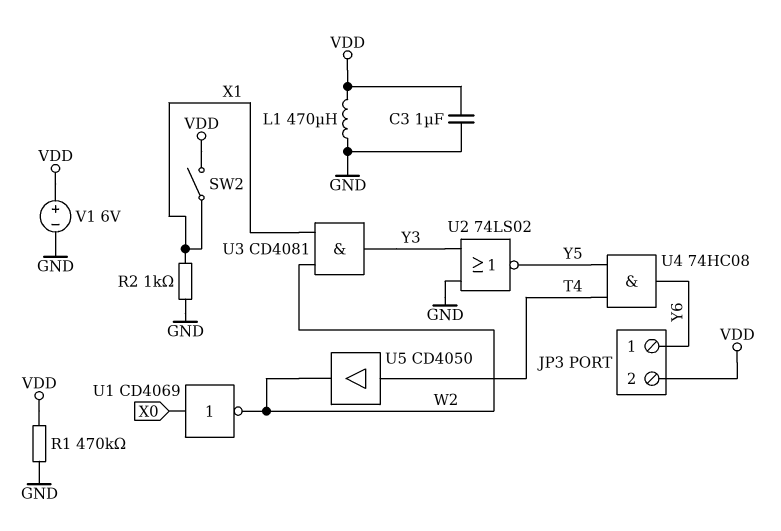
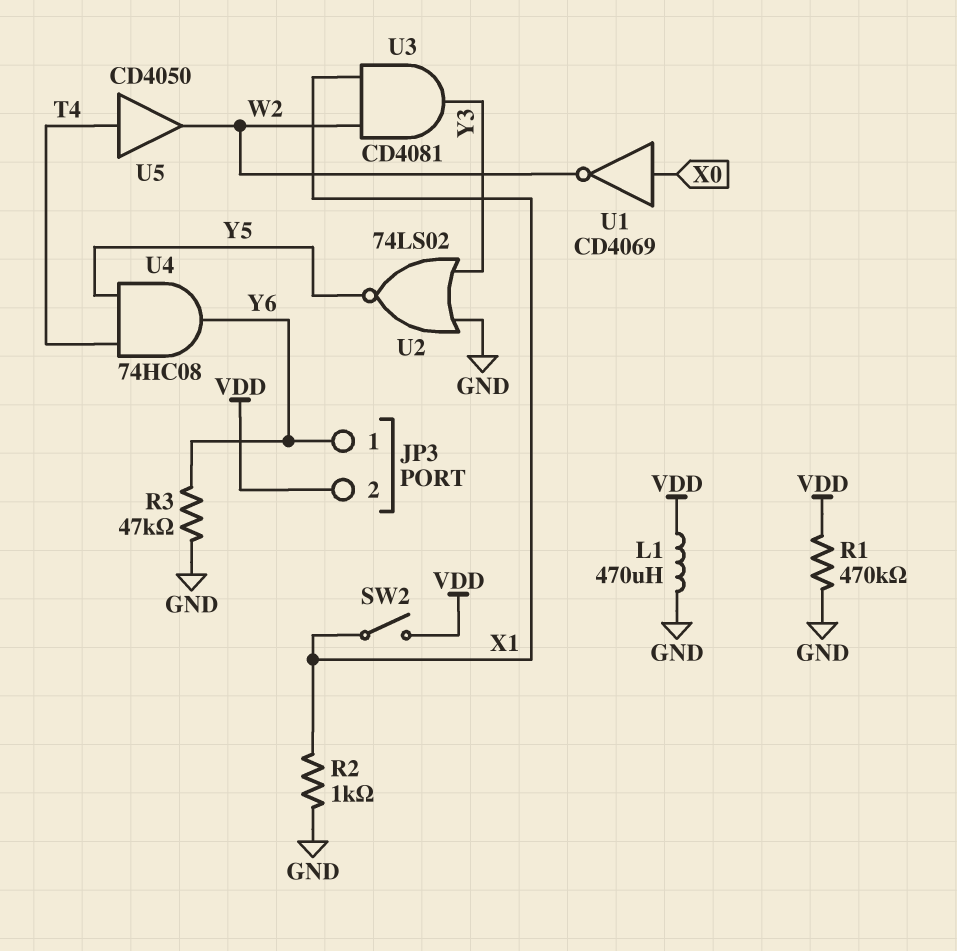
C3: 1uF (GND, VDD) -> none
R3: none -> 47k (GND, Y6)
V1: 6V (plus VDD, minus GND) -> none

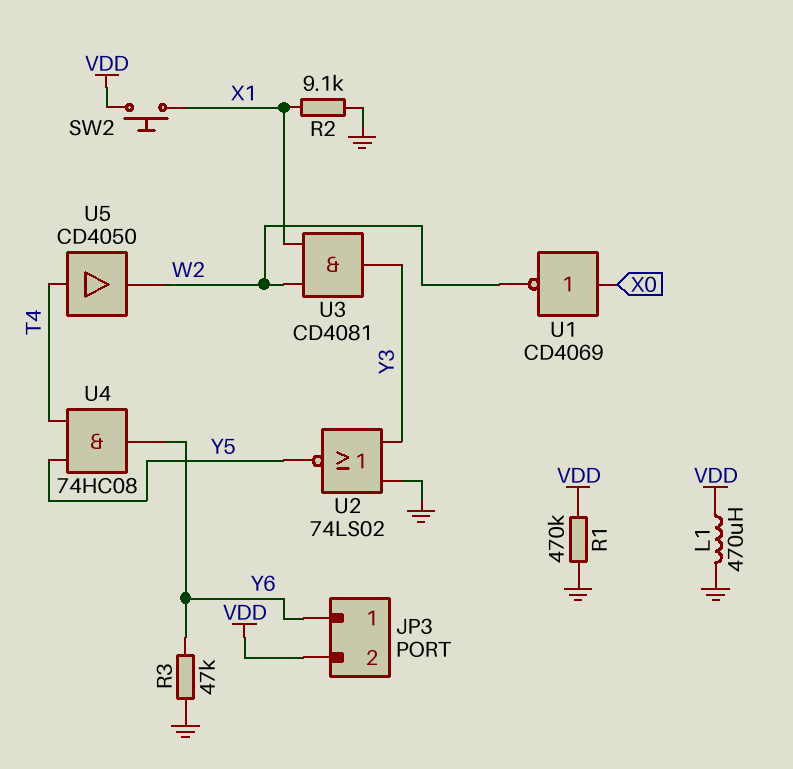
R2: 1k (GND, X1) -> 9.1k (GND, X1)
SW2: switch (VDD, X1) -> button (VDD, X1)

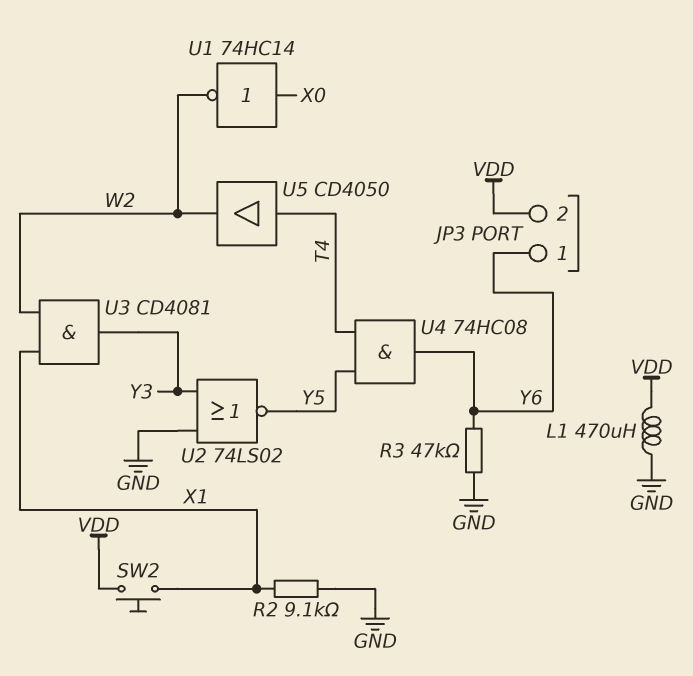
R1: 470k (GND, VDD) -> none
U1: NOT CD4069 (in X0, out W2) -> NOT 74HC14 (in X0, out W2)

